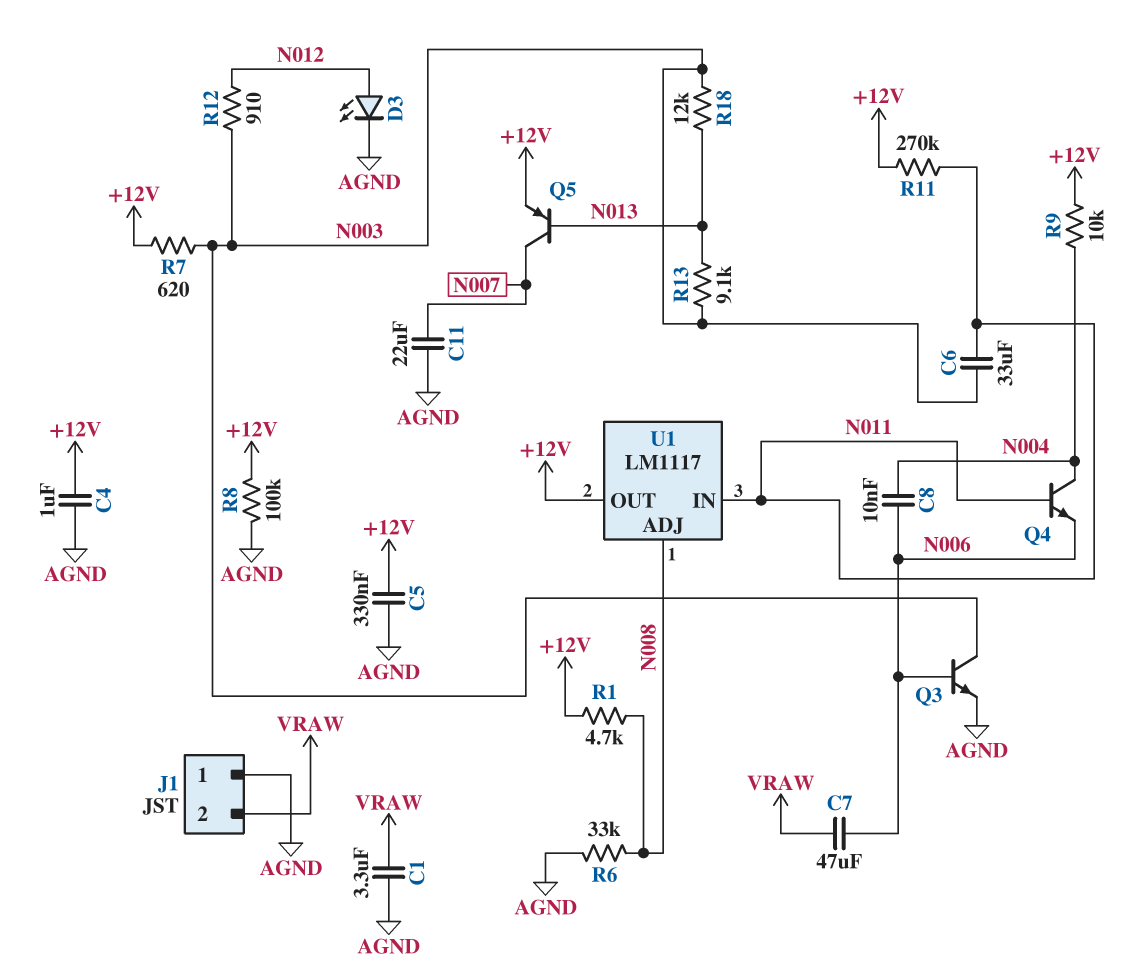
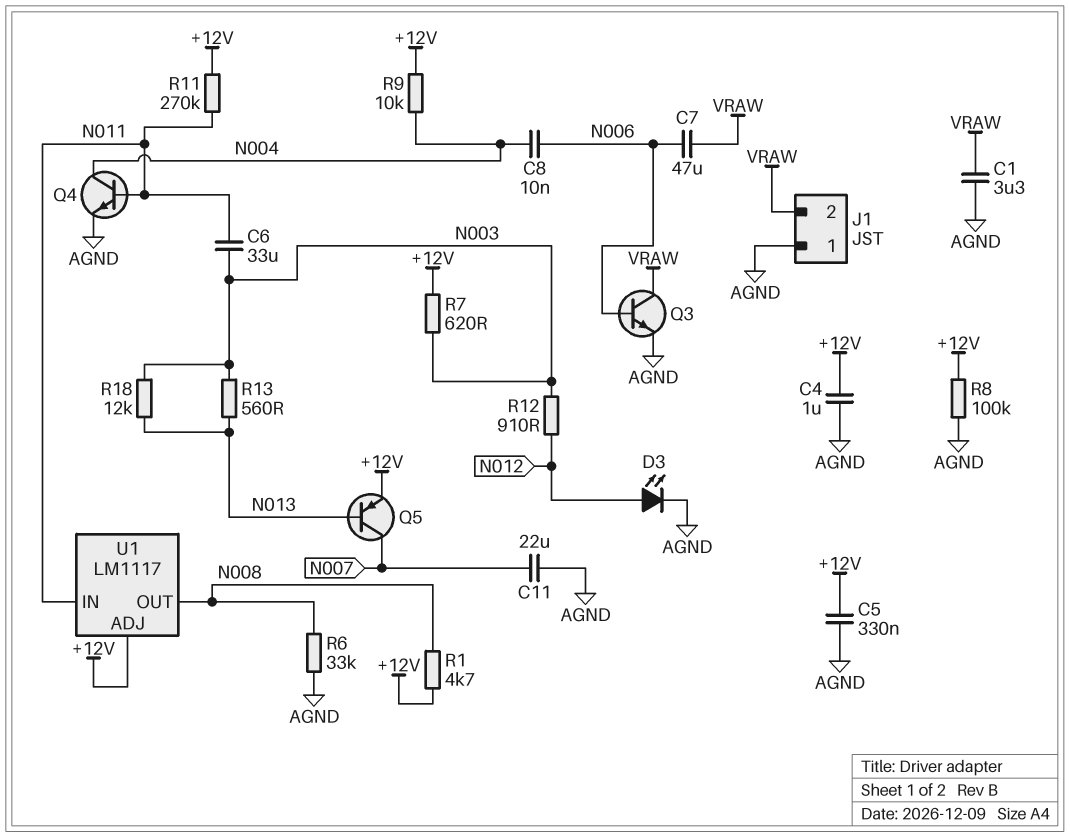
Q3: NPN (B N006, C N003, E AGND) -> NPN (B N006, C VRAW, E AGND)
Q4: NPN (B N011, C N004, E N006) -> NPN (B N011, C N004, E AGND)
R13: 9.1k (N003, N013) -> 560 (N003, N013)
U1 pin ADJ: N008 -> +12V
U1 pin OUT: +12V -> N008

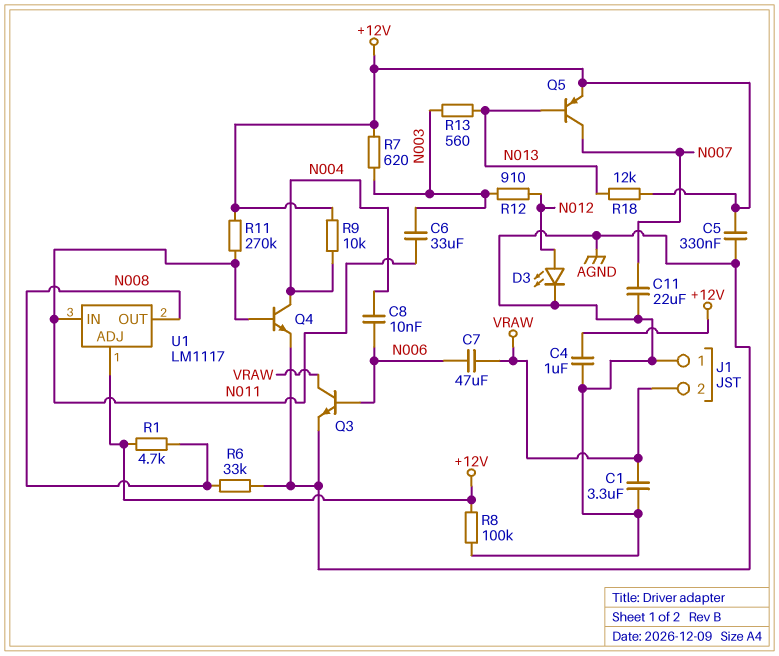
R18: 12k (N003, N013) -> 12k (+12V, N013)

